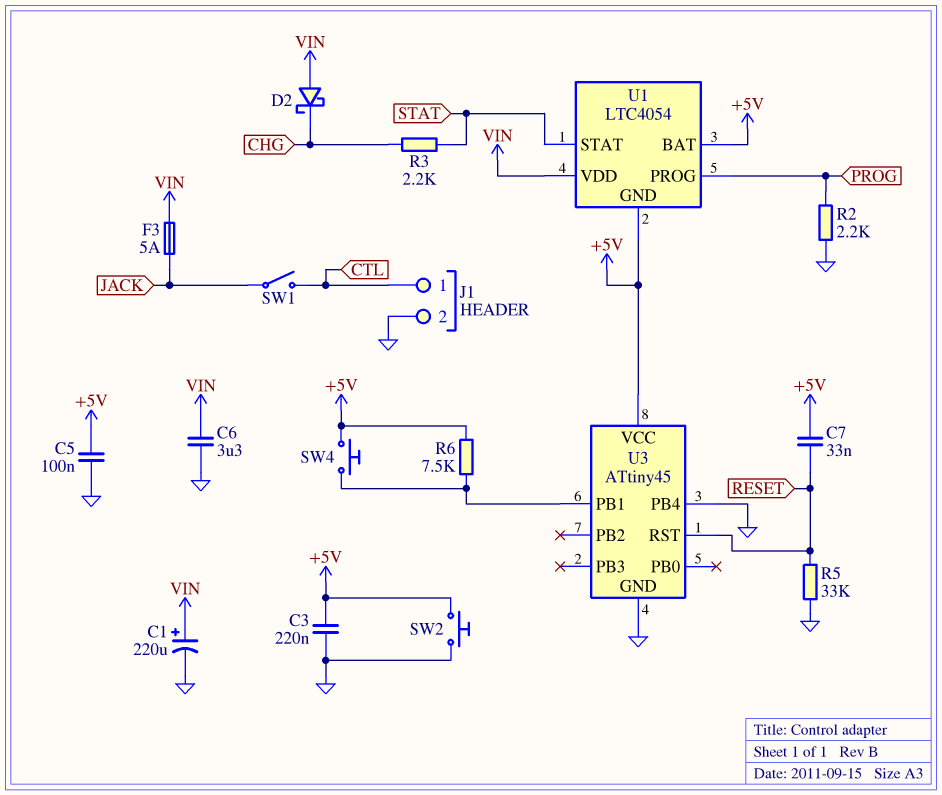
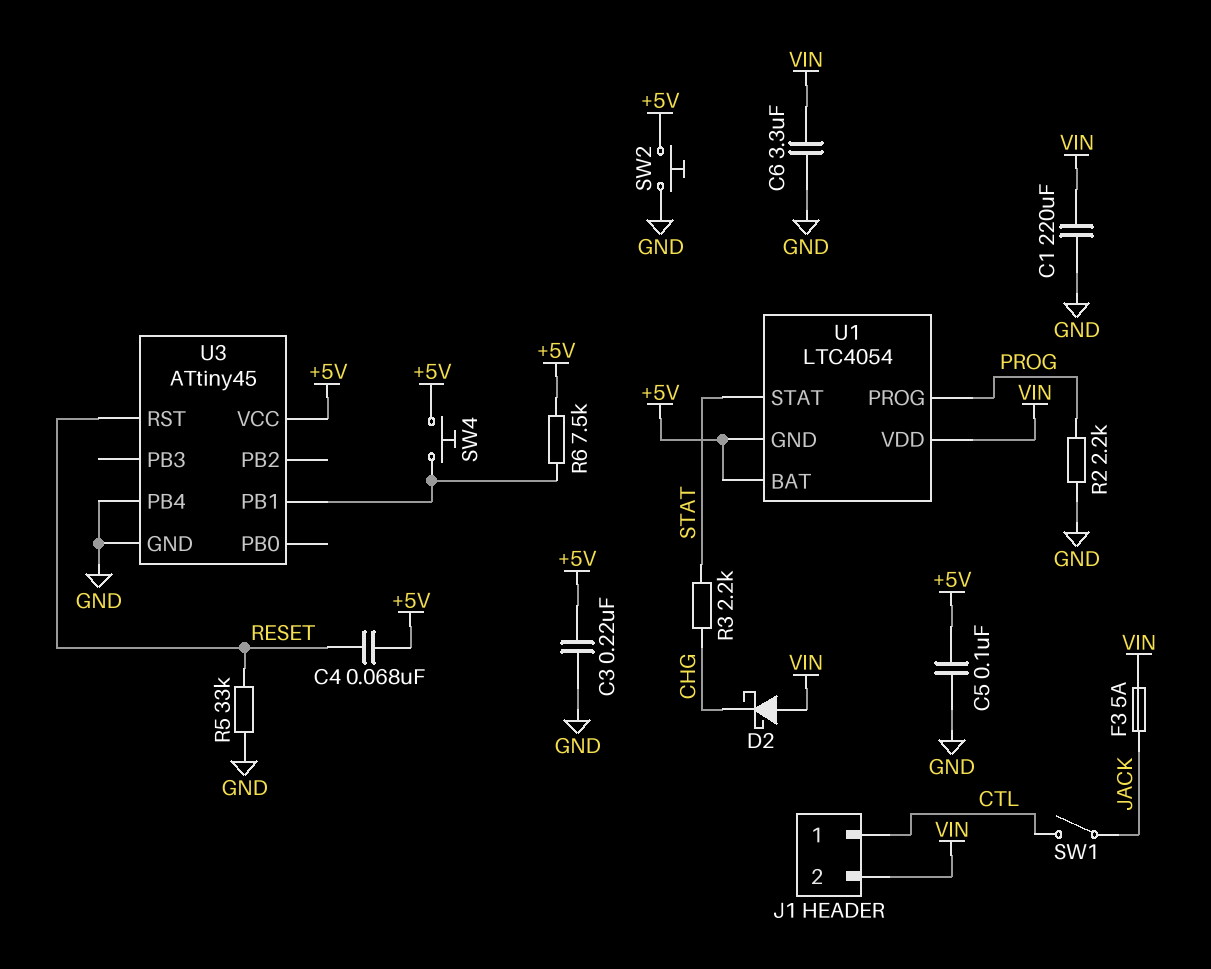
C1: 220uF (plus VIN, minus GND) -> 220uF (GND, VIN)
C4: none -> 68nF (+5V, RESET)
C7: 33nF (+5V, RESET) -> none
J1 pin 2: GND -> VIN

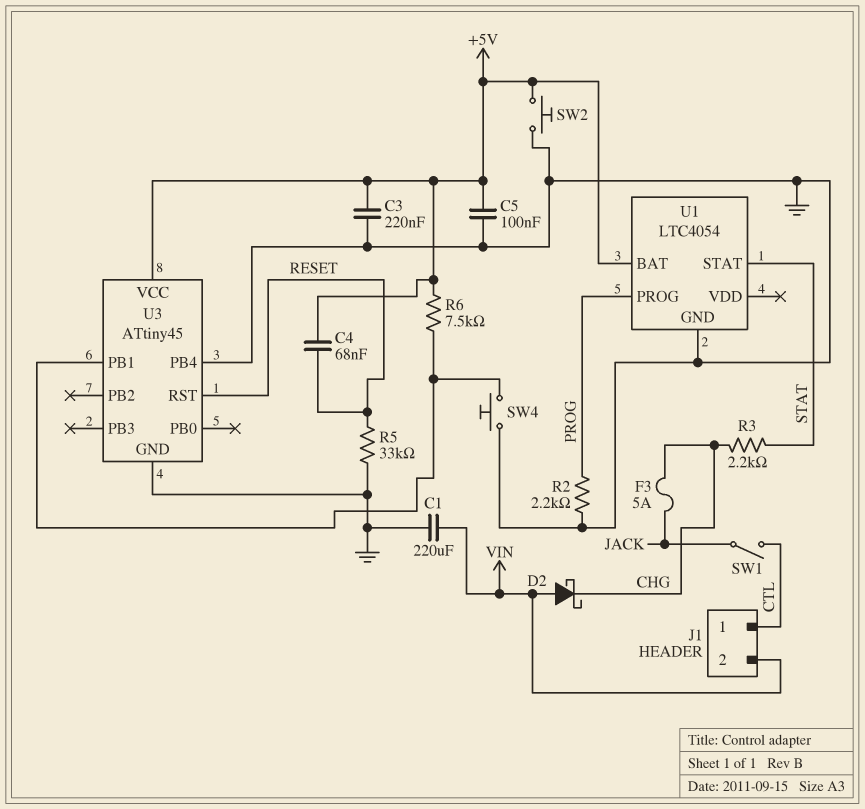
C6: 3.3uF (GND, VIN) -> none
F3: 5A (JACK, VIN) -> 5A (CHG, JACK)
SW4: button (+5V, U3/PB1) -> button (GND, U3/PB1)
U1 pin GND: +5V -> GND
U1 pin VDD: VIN -> none

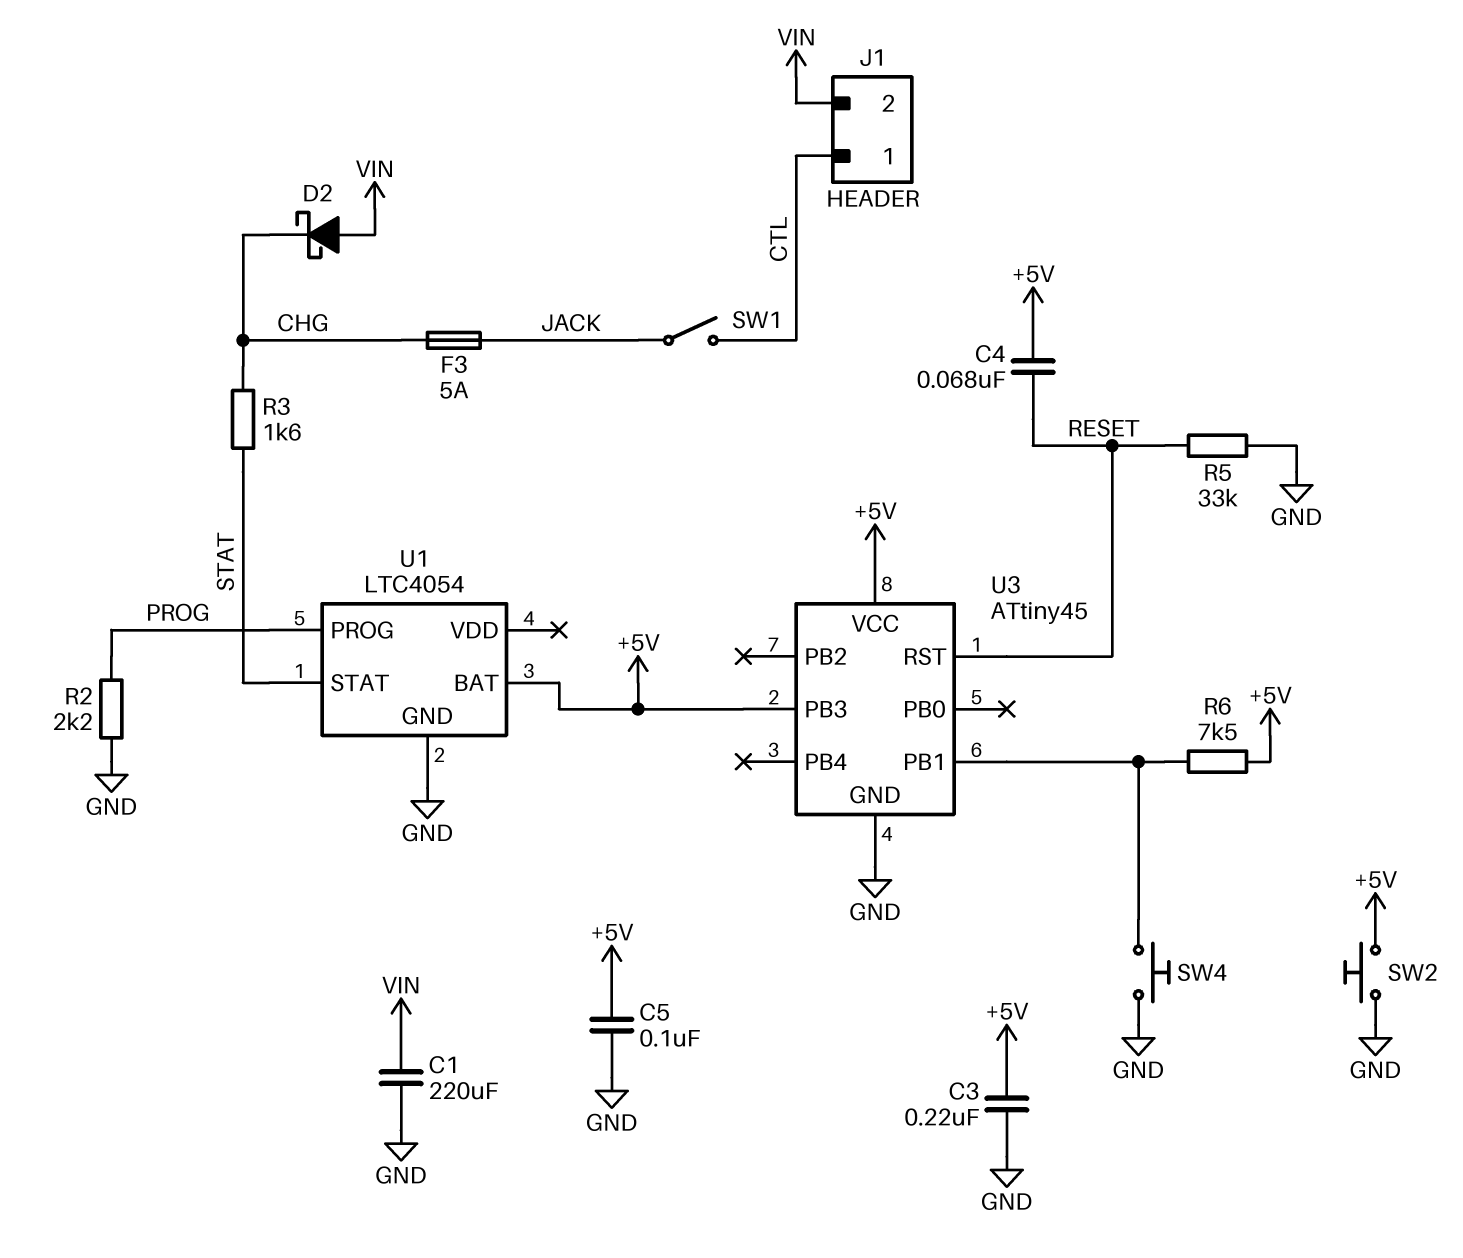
R3: 2.2k (CHG, STAT) -> 1.6k (CHG, STAT)
U3 pin PB3: none -> +5V
U3 pin PB4: GND -> none

